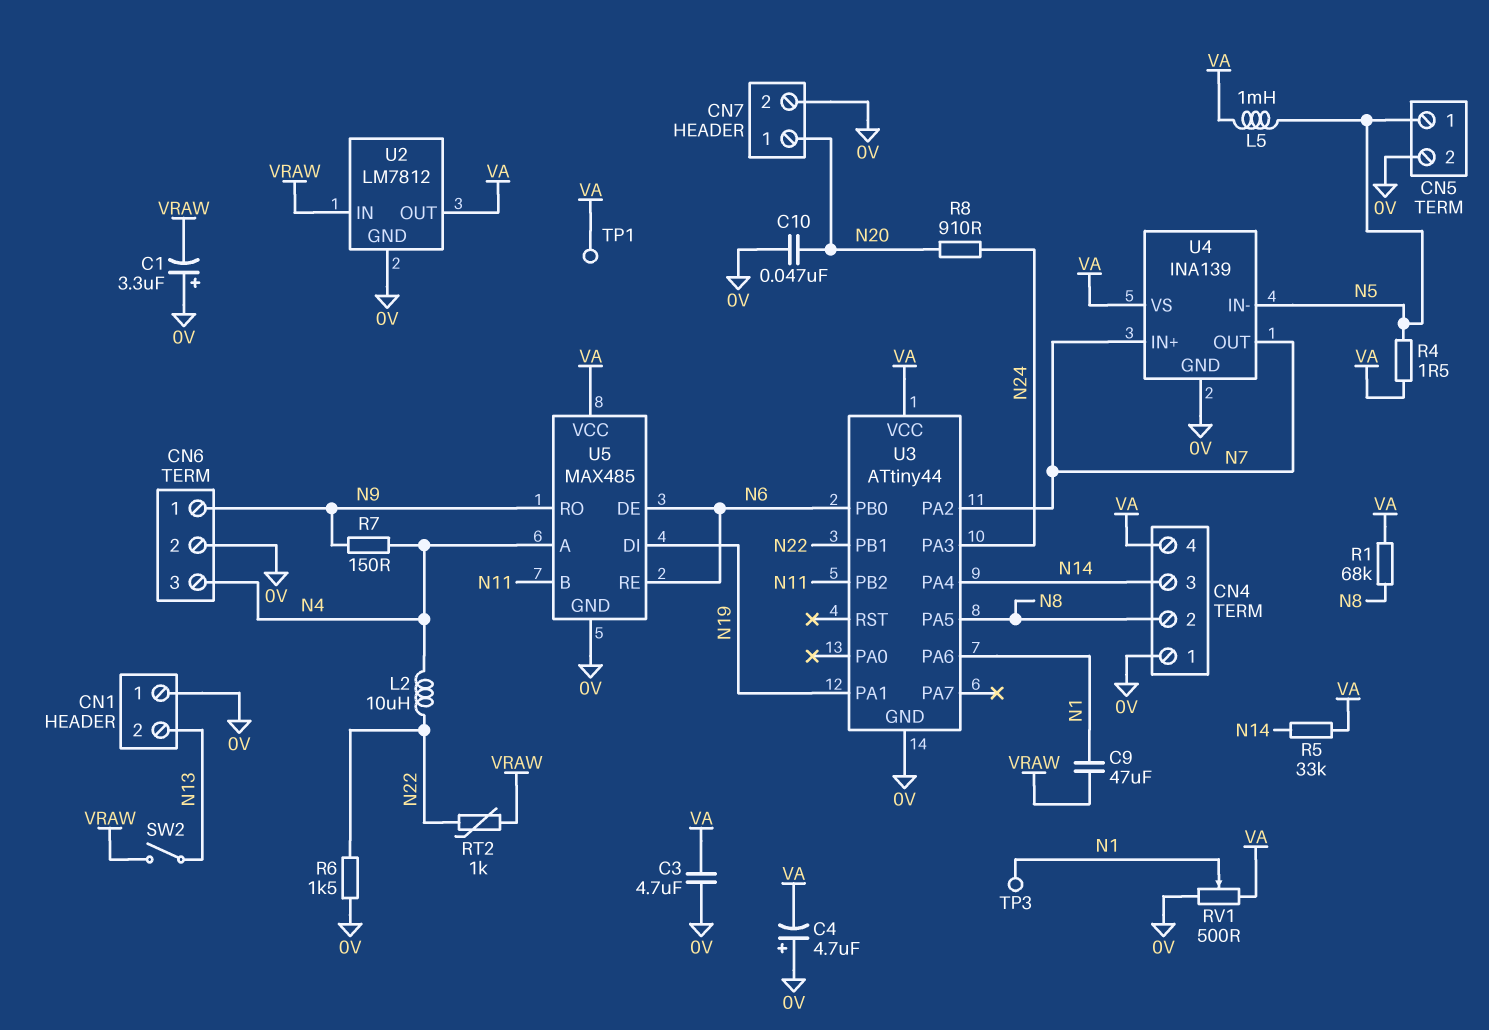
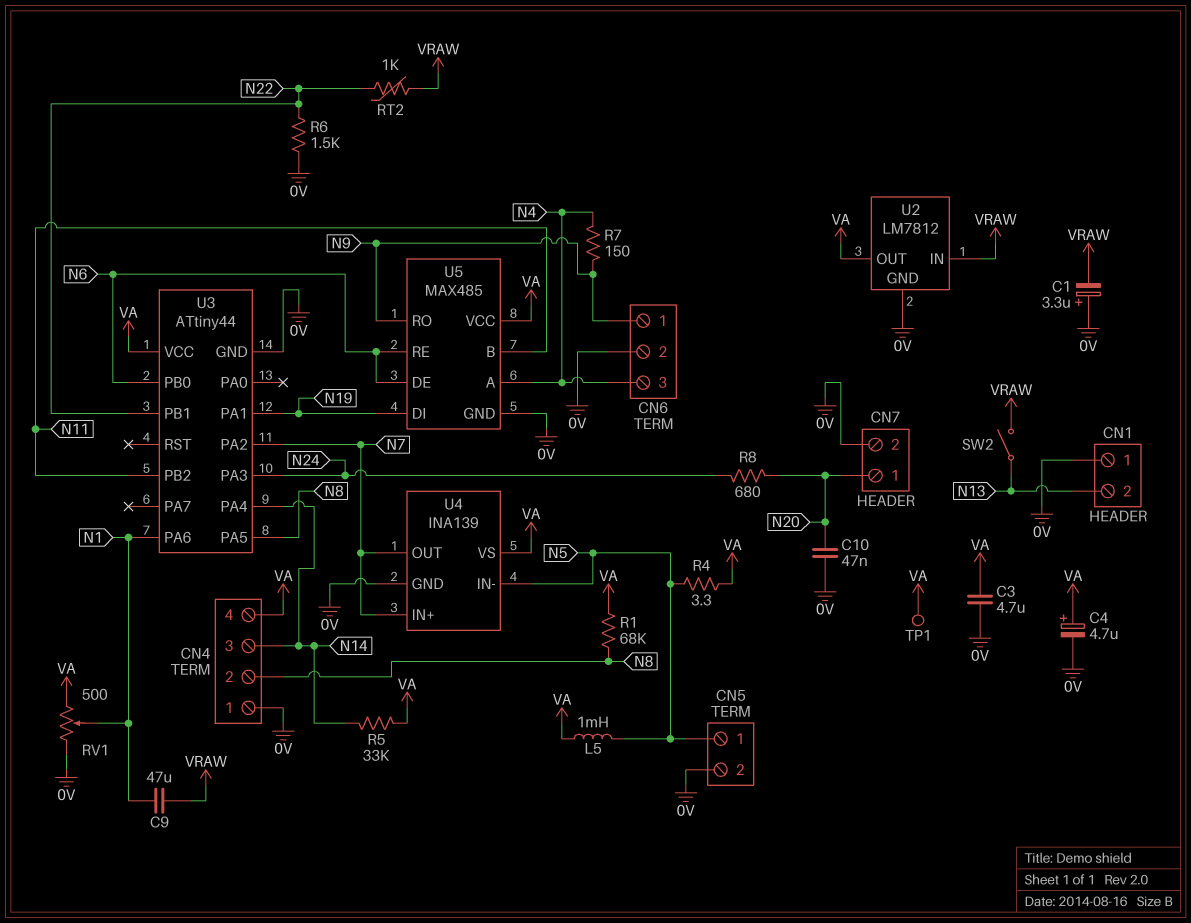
C4: 4.7uF (plus 0V, minus VA) -> 4.7uF (plus VA, minus 0V)
L2: 10uH (N4, N22) -> none
R4: 1.5 (N5, VA) -> 3.3 (N5, VA)
R8: 910 (N20, N24) -> 680 (N20, N24)
TP3: test point (N1) -> none

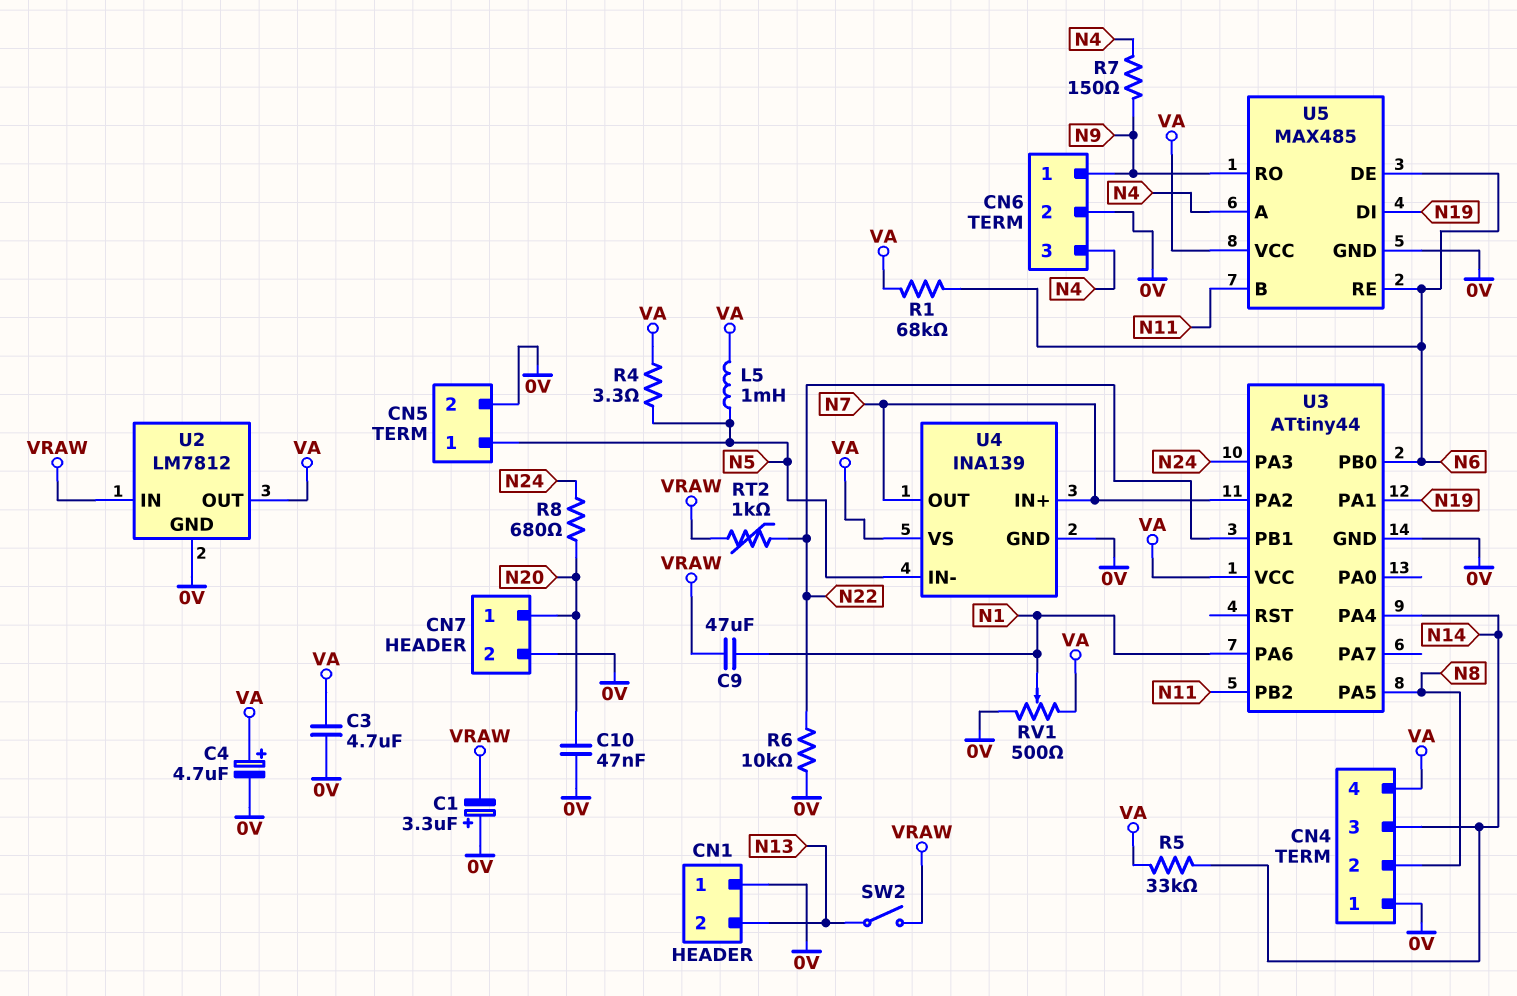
R1: 68k (N8, VA) -> 68k (N6, VA)
R6: 1.5k (0V, N22) -> 10k (0V, N22)
TP1: test point (VA) -> none

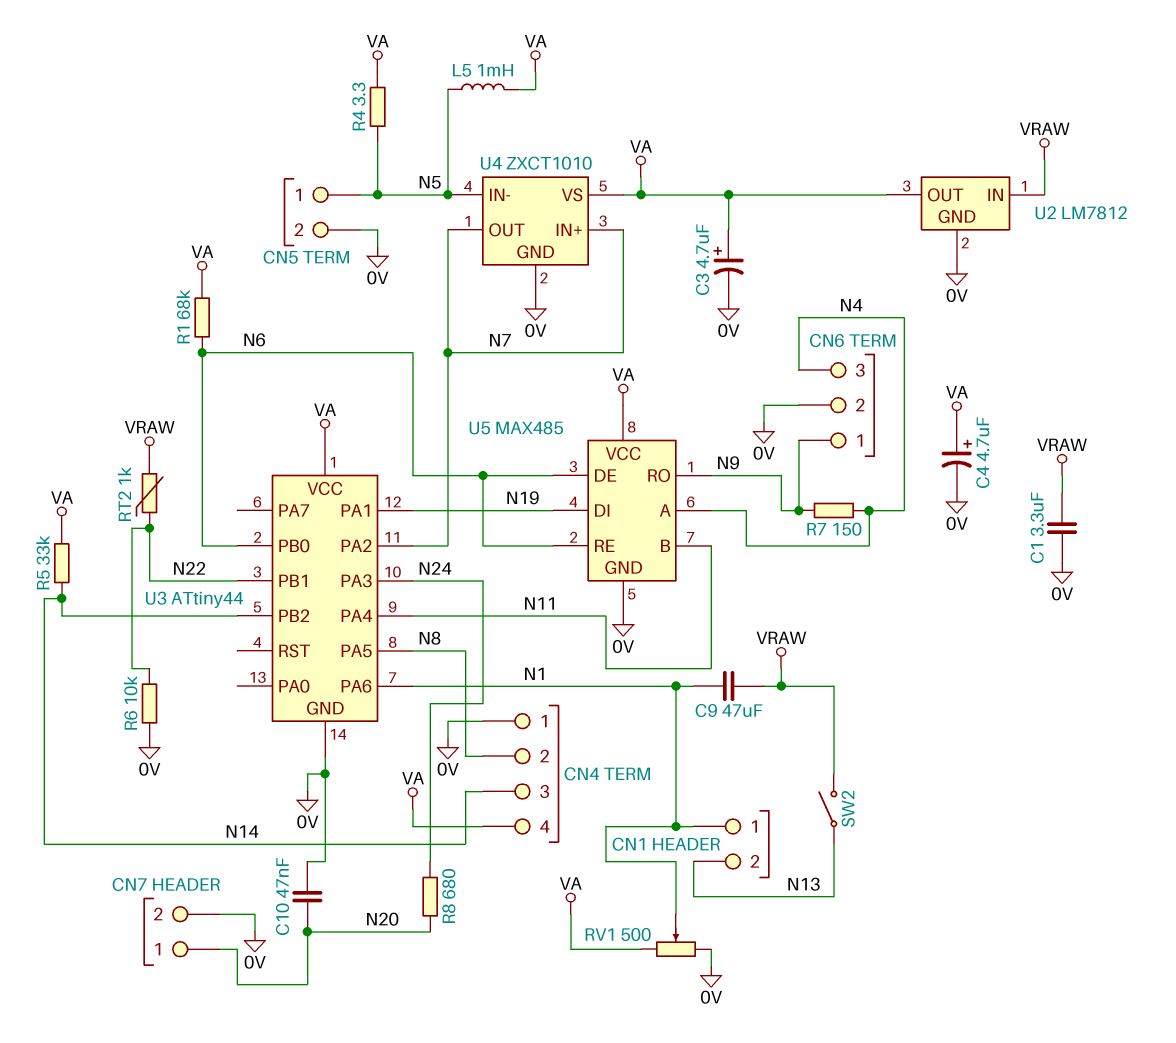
C1: 3.3uF (plus 0V, minus VRAW) -> 3.3uF (0V, VRAW)
C3: 4.7uF (0V, VA) -> 4.7uF (plus VA, minus 0V)
CN1 pin 1: 0V -> N1
U3 pin PA4: N14 -> N11
U3 pin PB2: N11 -> N14
U4: INA139 -> ZXCT1010

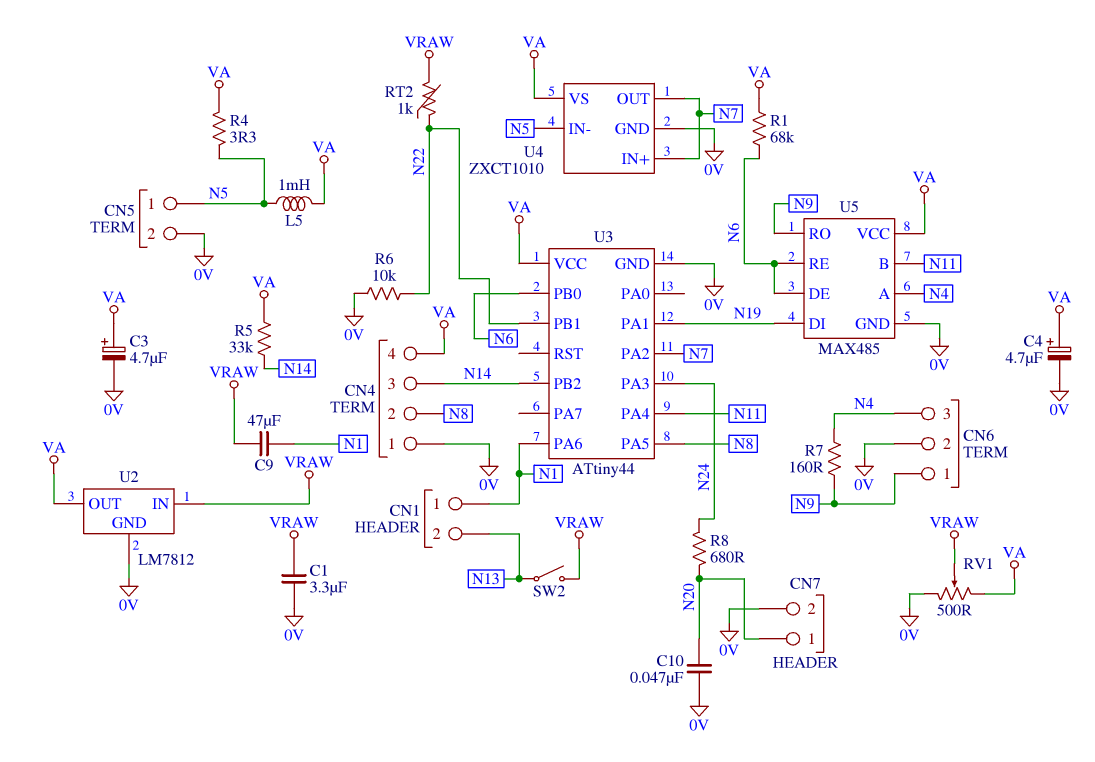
R7: 150 (N4, N9) -> 160 (N4, N9)
RV1: 500 (0V, VA, wiper N1) -> 500 (0V, VA, wiper VRAW)

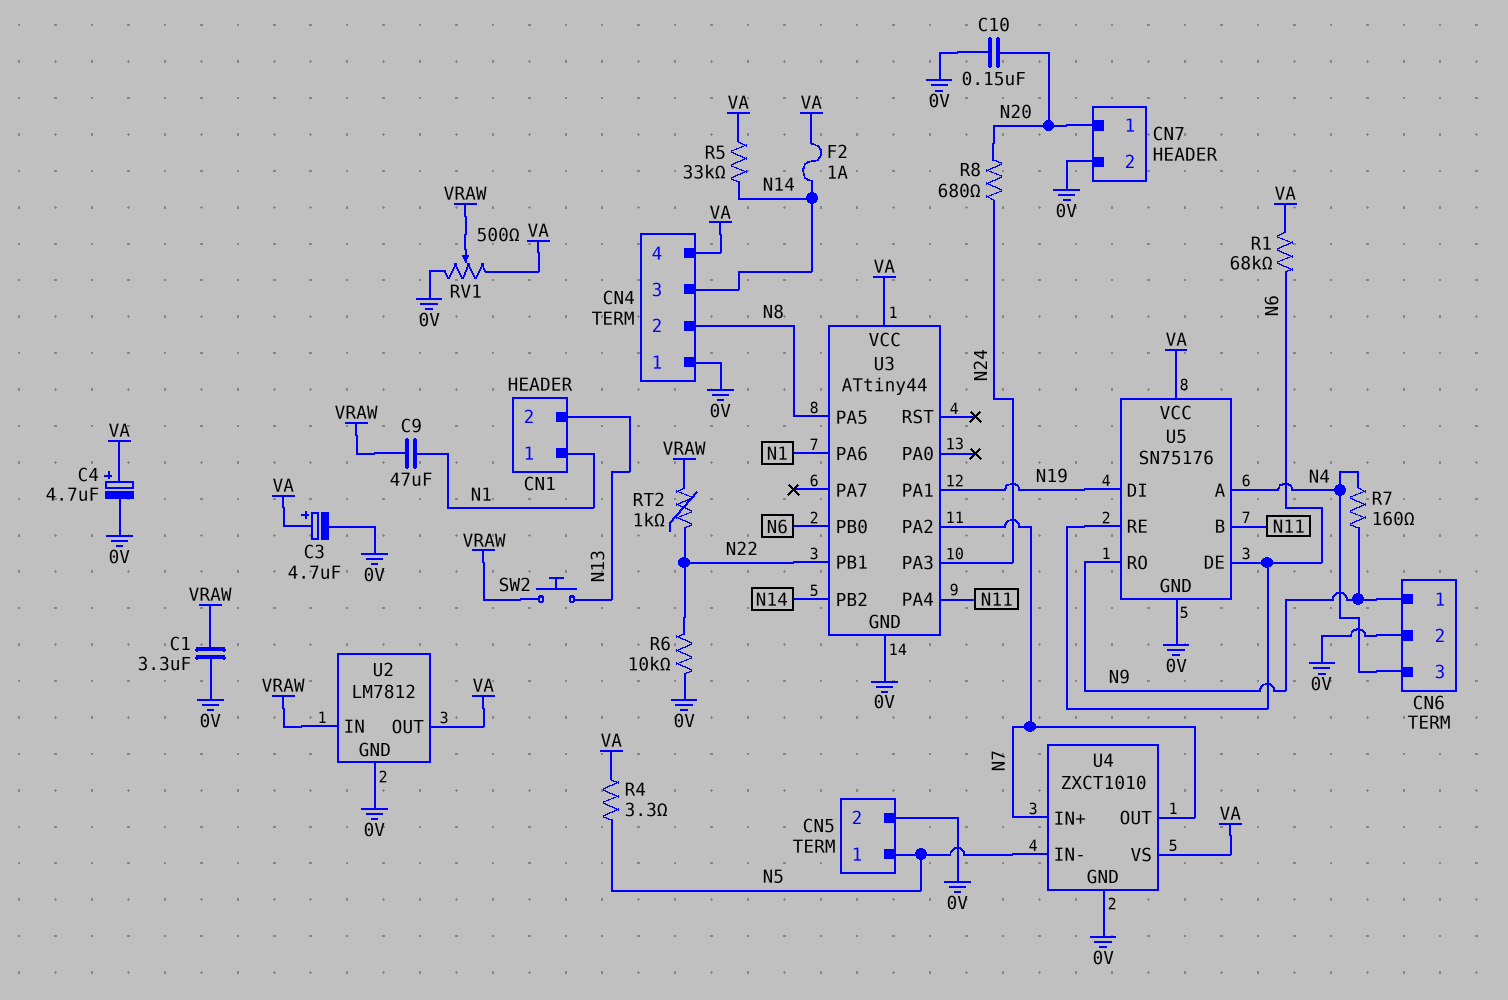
C10: 47nF (0V, N20) -> 150nF (0V, N20)
F2: none -> 1A (N14, VA)
L5: 1mH (N5, VA) -> none
SW2: switch (N13, VRAW) -> button (N13, VRAW)
U5: MAX485 -> SN75176

